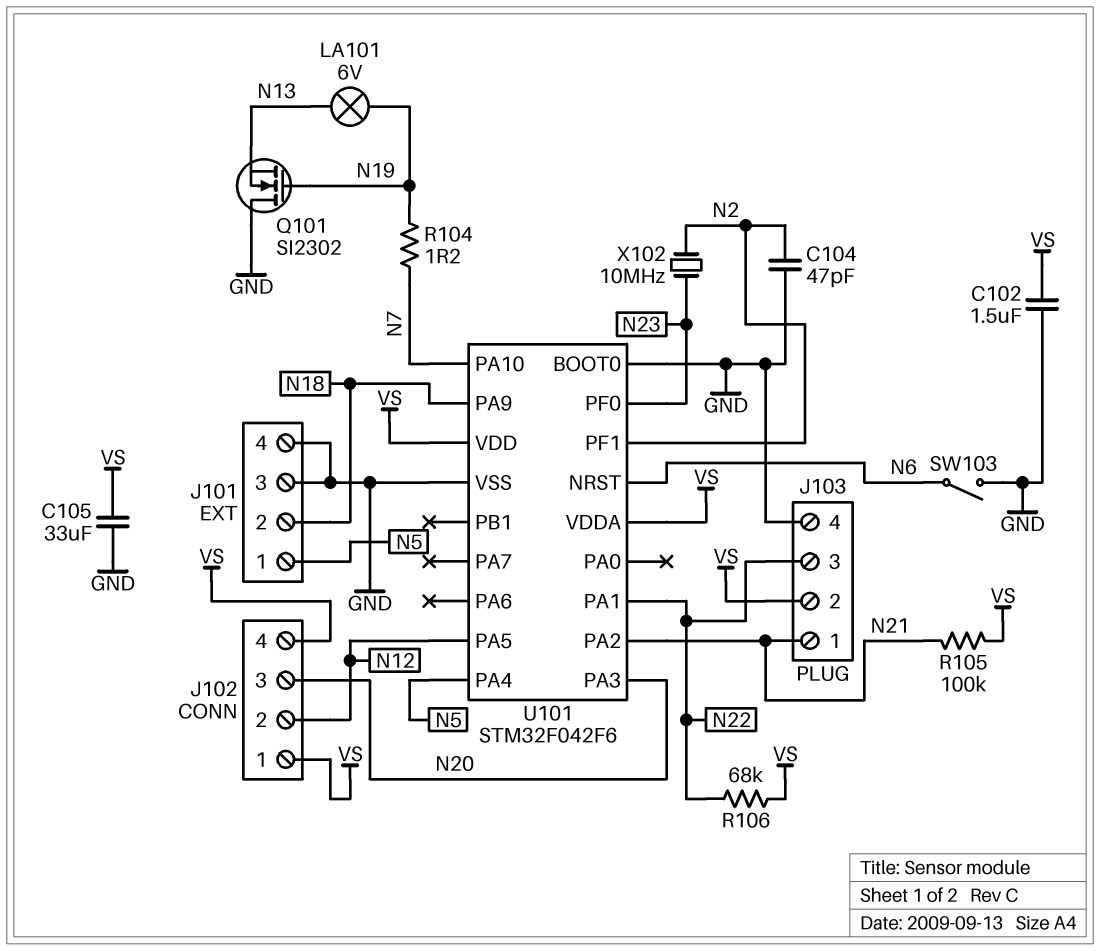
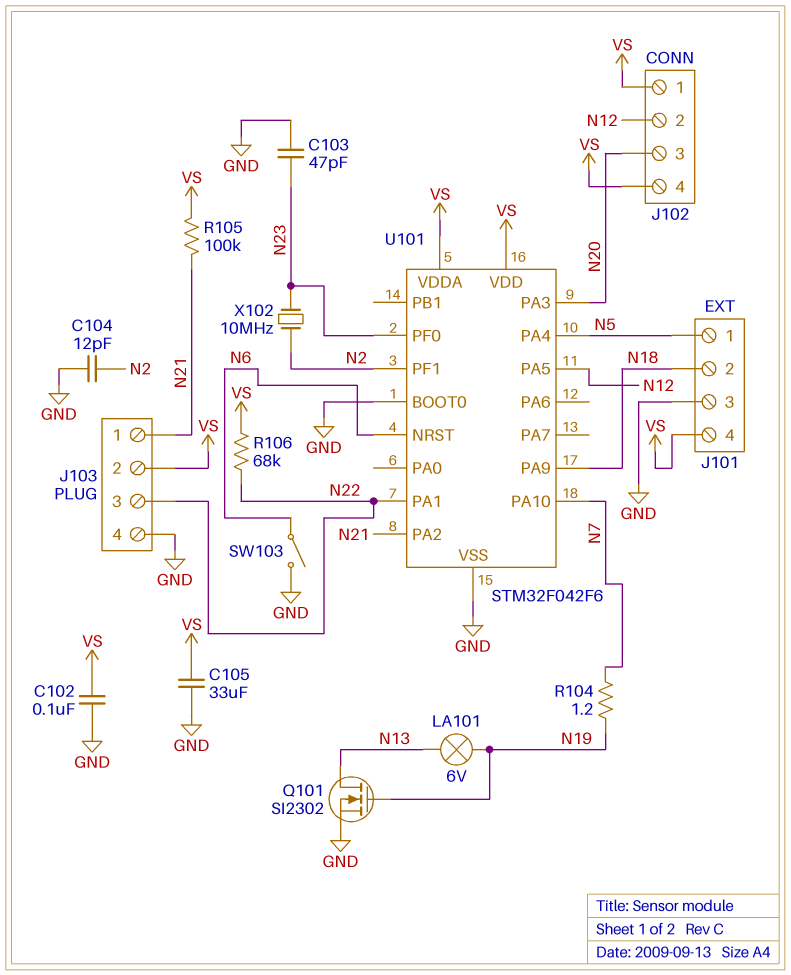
C102: 1.5uF (GND, VS) -> 100nF (GND, VS)
C103: none -> 47pF (GND, N23)
C104: 47pF (GND, N2) -> 12pF (GND, N2)
J101 pin 4: GND -> VS
Q101: NMOS SI2302 (G N19, D GND, S N13) -> NMOS SI2302 (G N19, D N13, S GND)

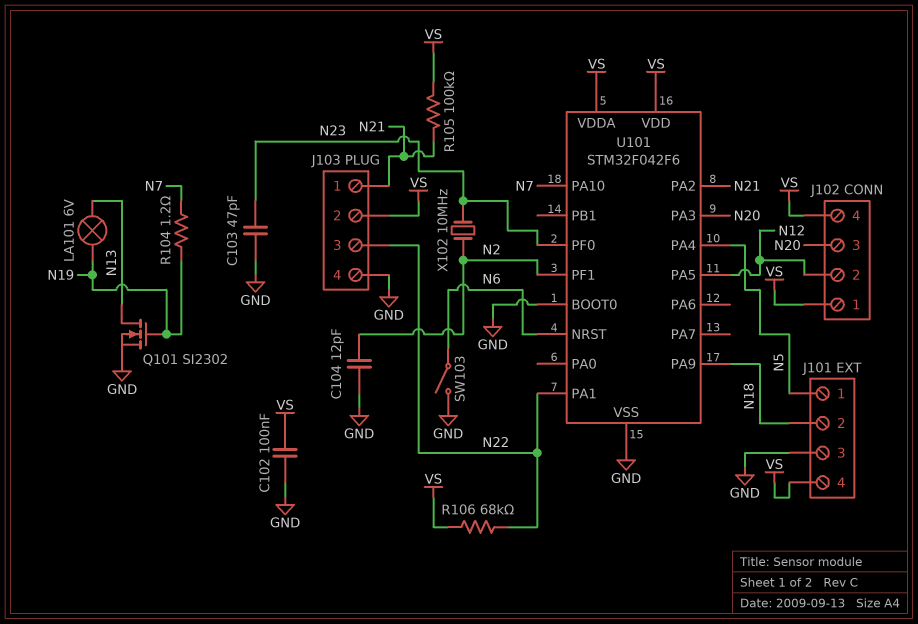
C105: 33uF (GND, VS) -> none

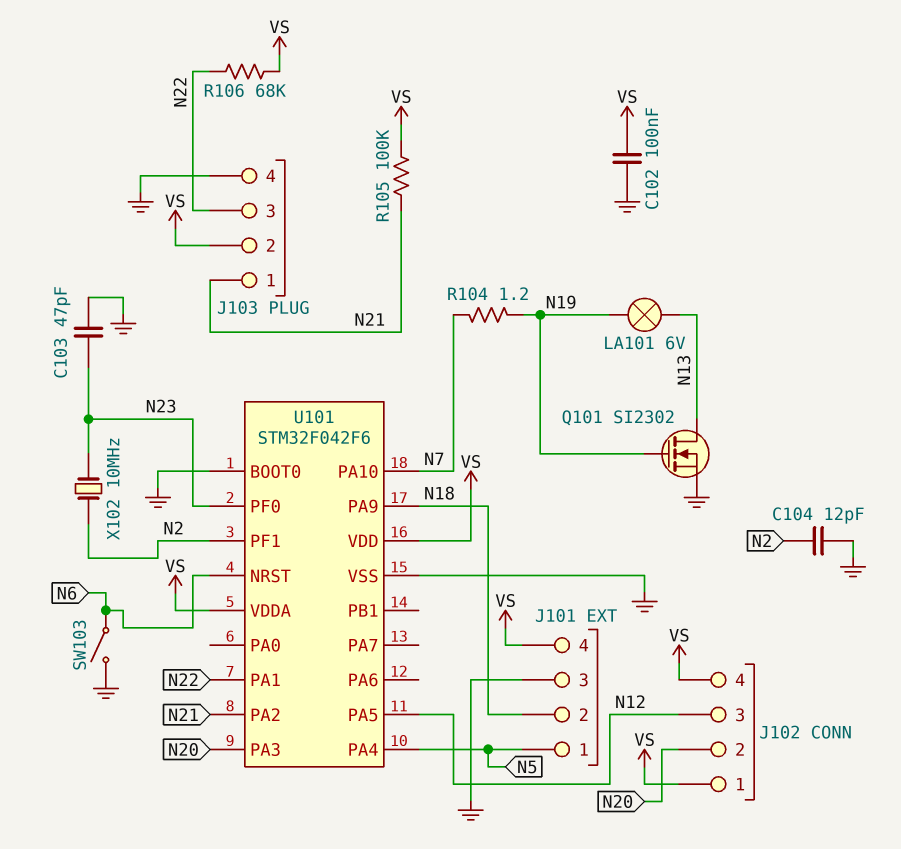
J102 pin 2: N12 -> N20
J102 pin 3: N20 -> N12

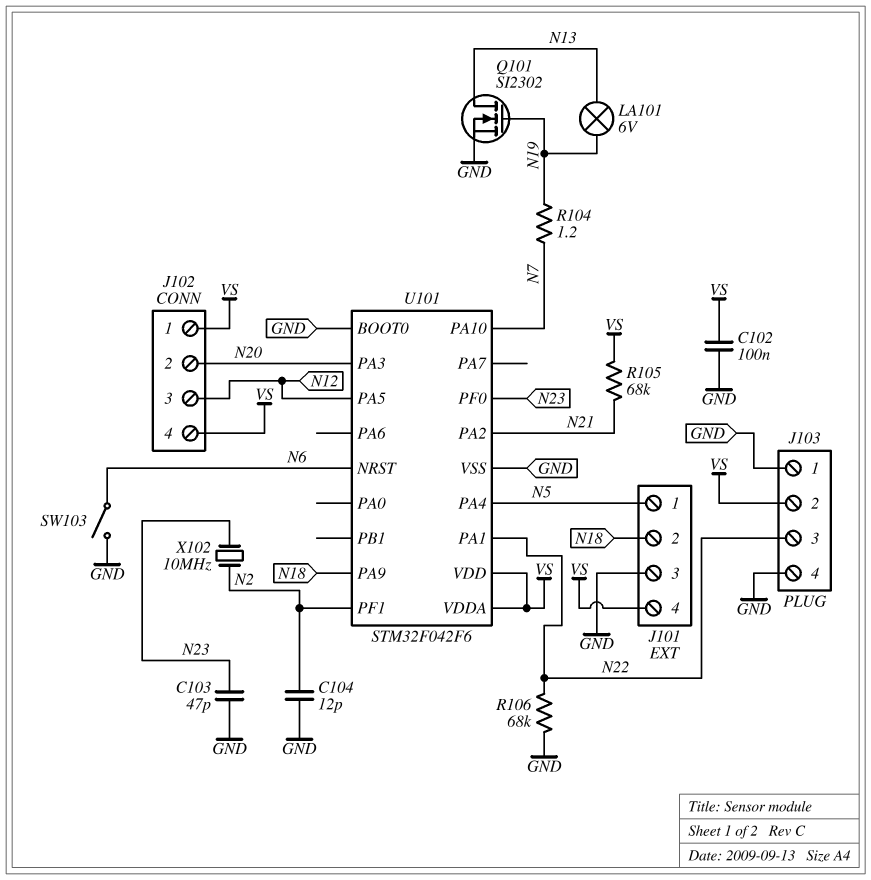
J103 pin 1: N21 -> GND
R105: 100k (N21, VS) -> 68k (N21, VS)
R106: 68k (N22, VS) -> 68k (GND, N22)

